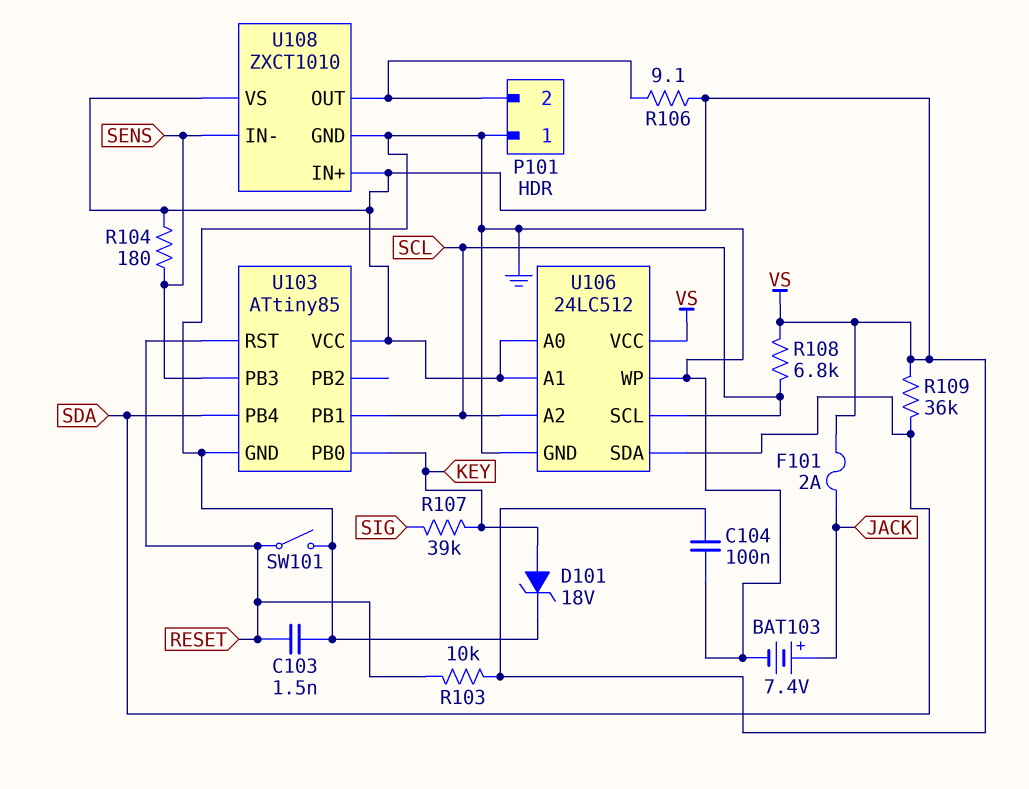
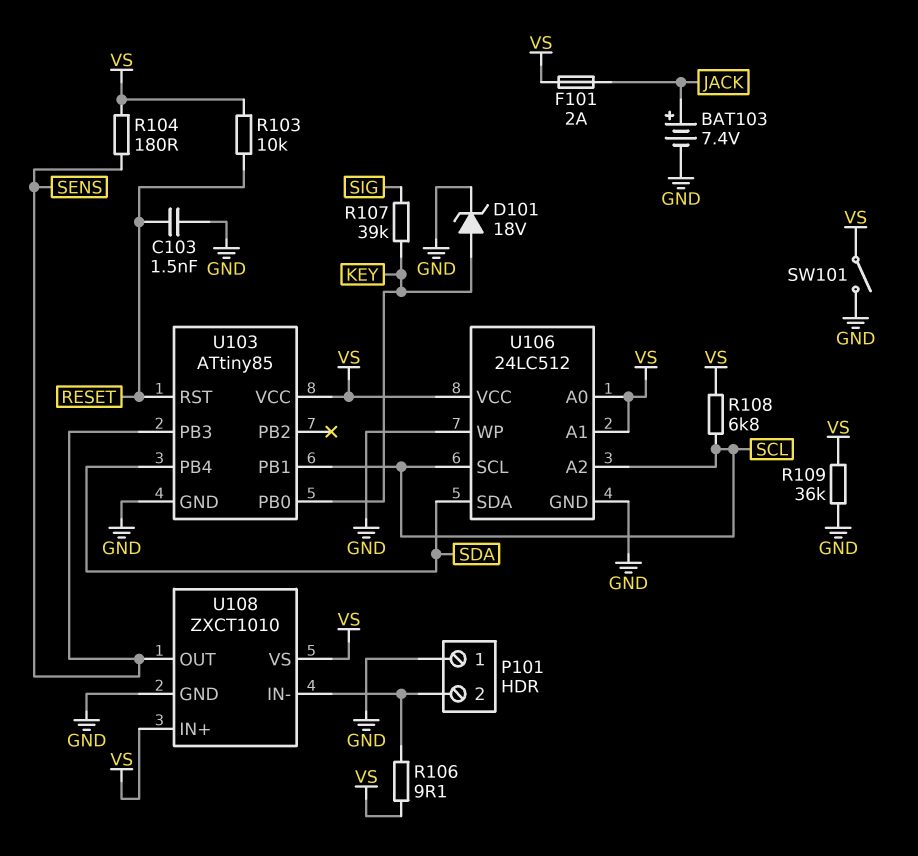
C104: 100nF (GND, VS) -> none
R109: 36k (SDA, VS) -> 36k (GND, VS)
SW101: switch (GND, RESET) -> switch (GND, VS)
U108 pin IN-: SENS -> P101/2
U108 pin OUT: P101/2 -> SENS

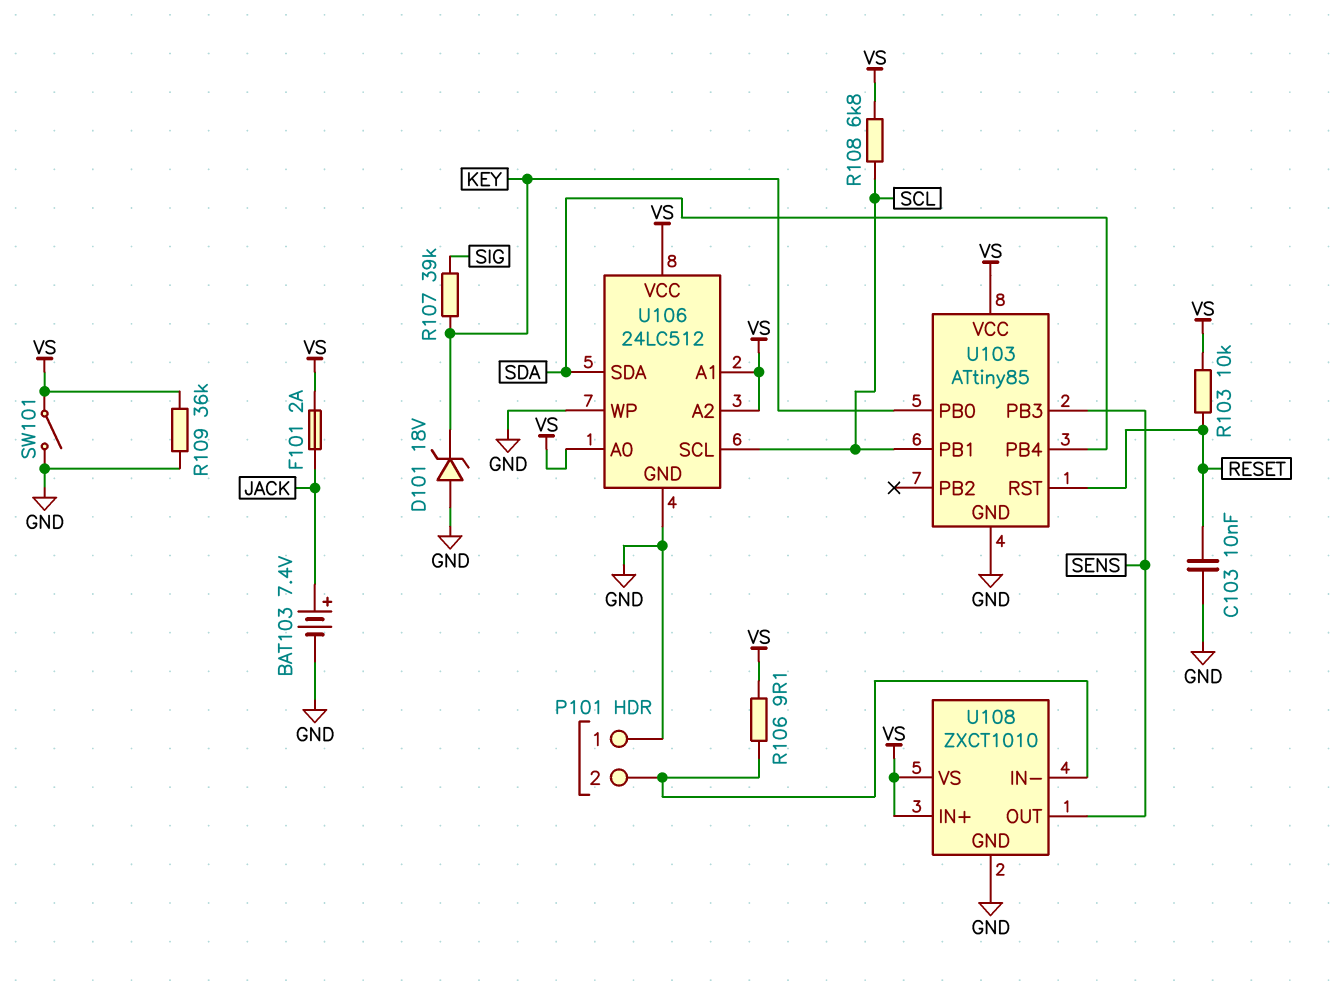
C103: 1.5nF (GND, RESET) -> 10nF (GND, RESET)
D101: zener 18V (A KEY, K GND) -> zener 18V (A GND, K KEY)
R104: 180 (SENS, VS) -> none
U106 pin A2: SCL -> VS

